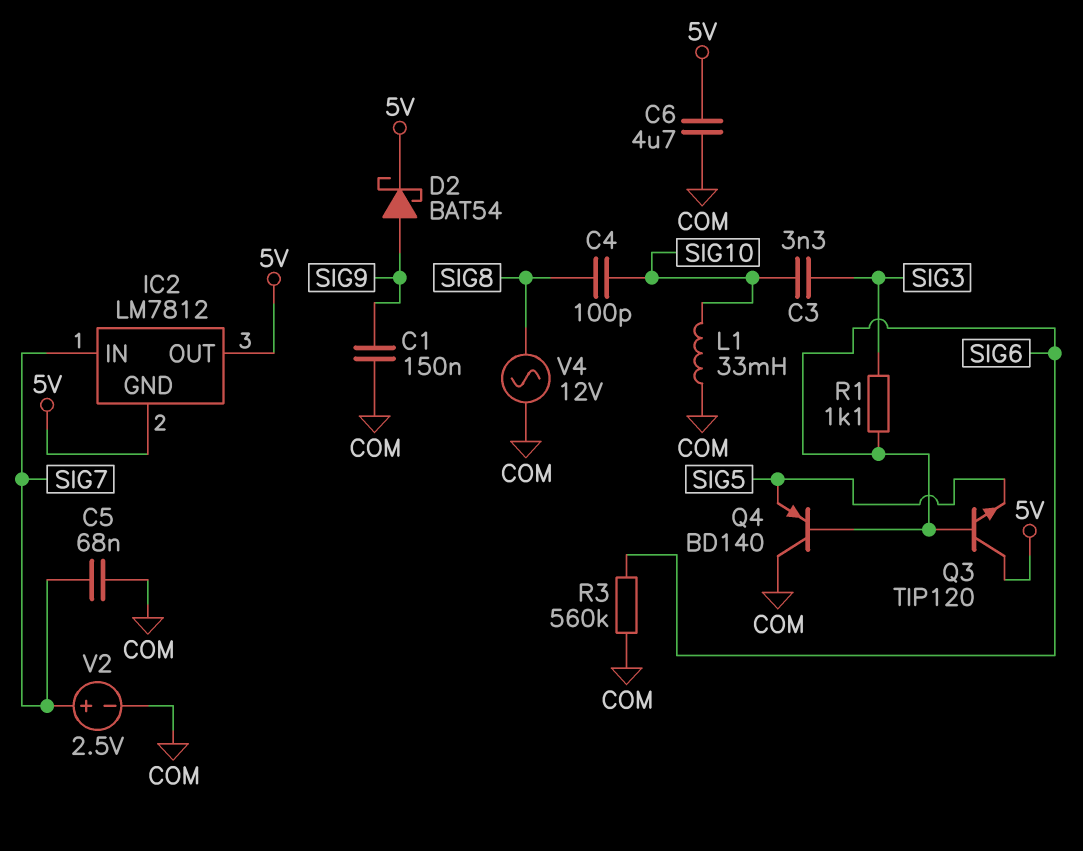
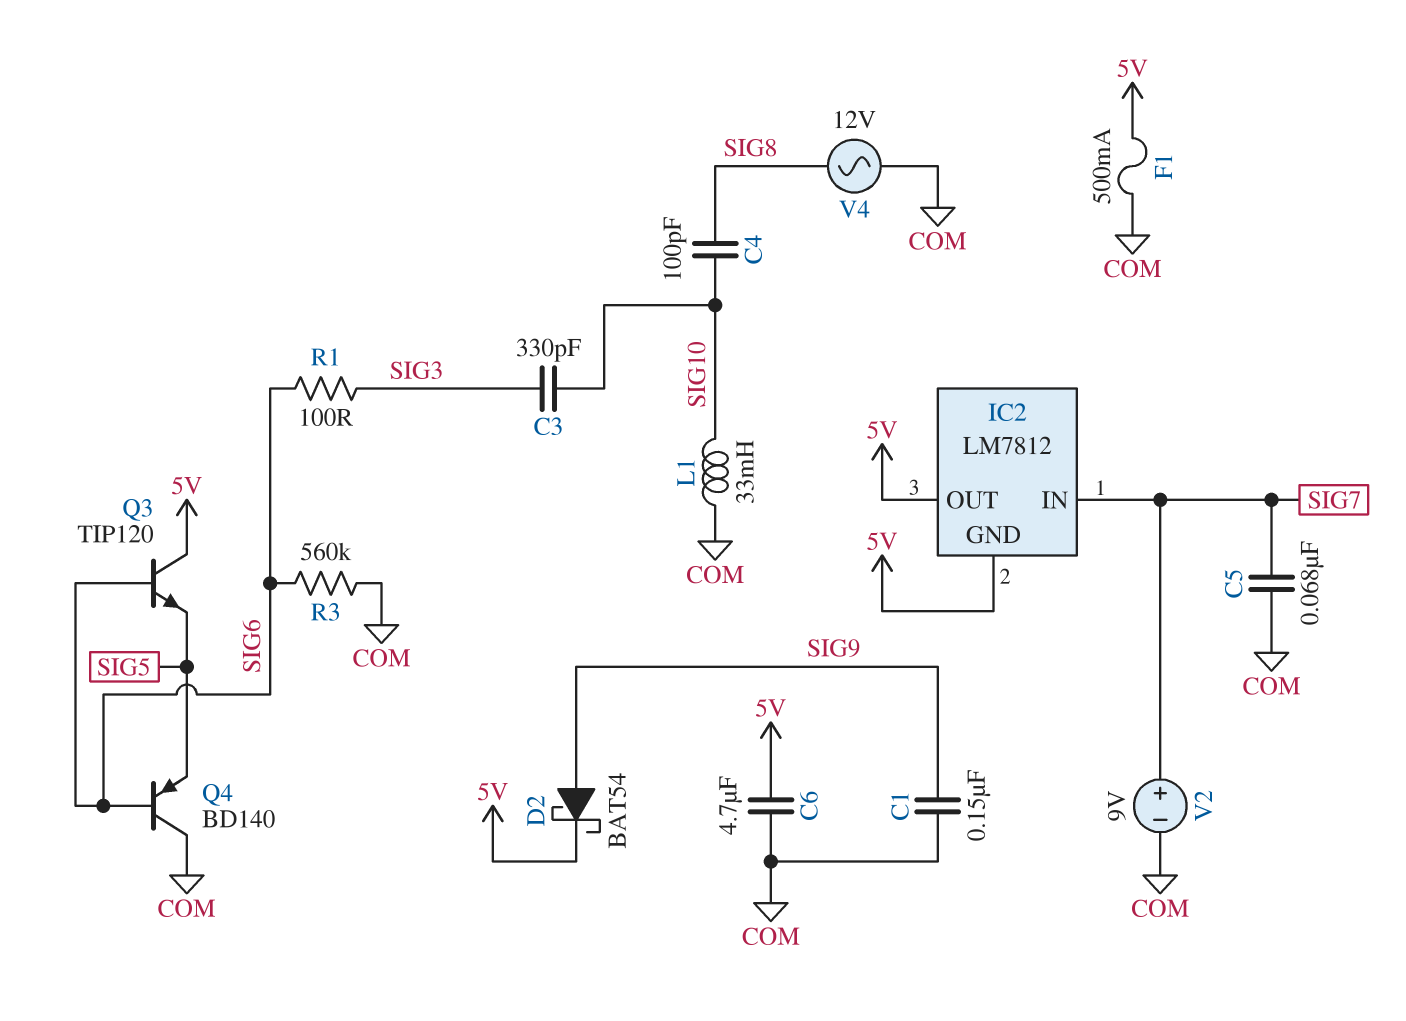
C3: 3.3nF (SIG3, SIG10) -> 330pF (SIG3, SIG10)
F1: none -> 500mA (5V, COM)
R1: 1.1k (SIG3, SIG6) -> 100 (SIG3, SIG6)
V2: 2.5V (plus SIG7, minus COM) -> 9V (plus SIG7, minus COM)

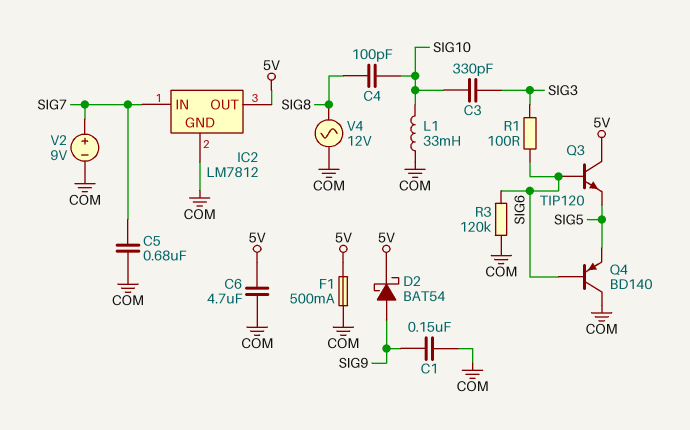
C5: 68nF (COM, SIG7) -> 680nF (COM, SIG7)
IC2 pin GND: 5V -> COM
R3: 560k (COM, SIG6) -> 120k (COM, SIG6)

